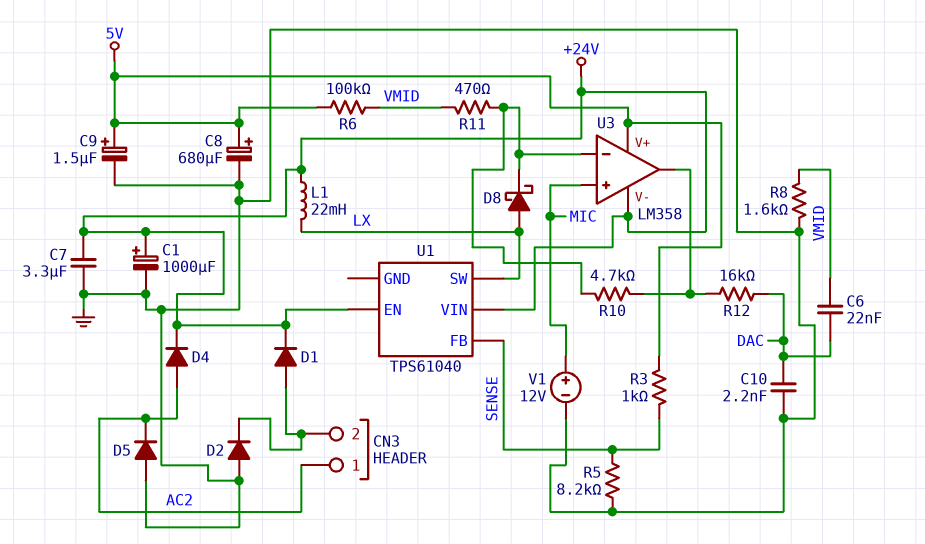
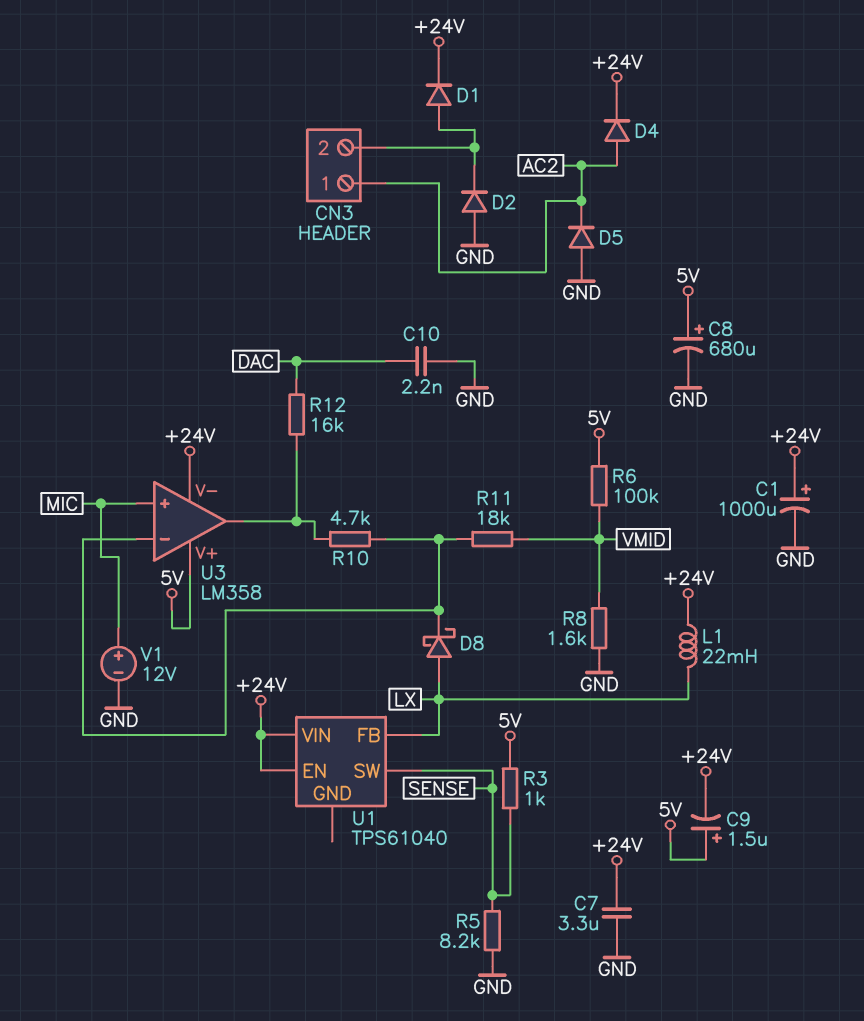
C6: 22nF (DAC, VMID) -> none
C9: 1.5uF (plus 5V, minus GND) -> 1.5uF (plus 5V, minus +24V)
R11: 470 (U3/in-, VMID) -> 18k (U3/in-, VMID)
U1 pin FB: SENSE -> LX
U1 pin SW: LX -> SENSE

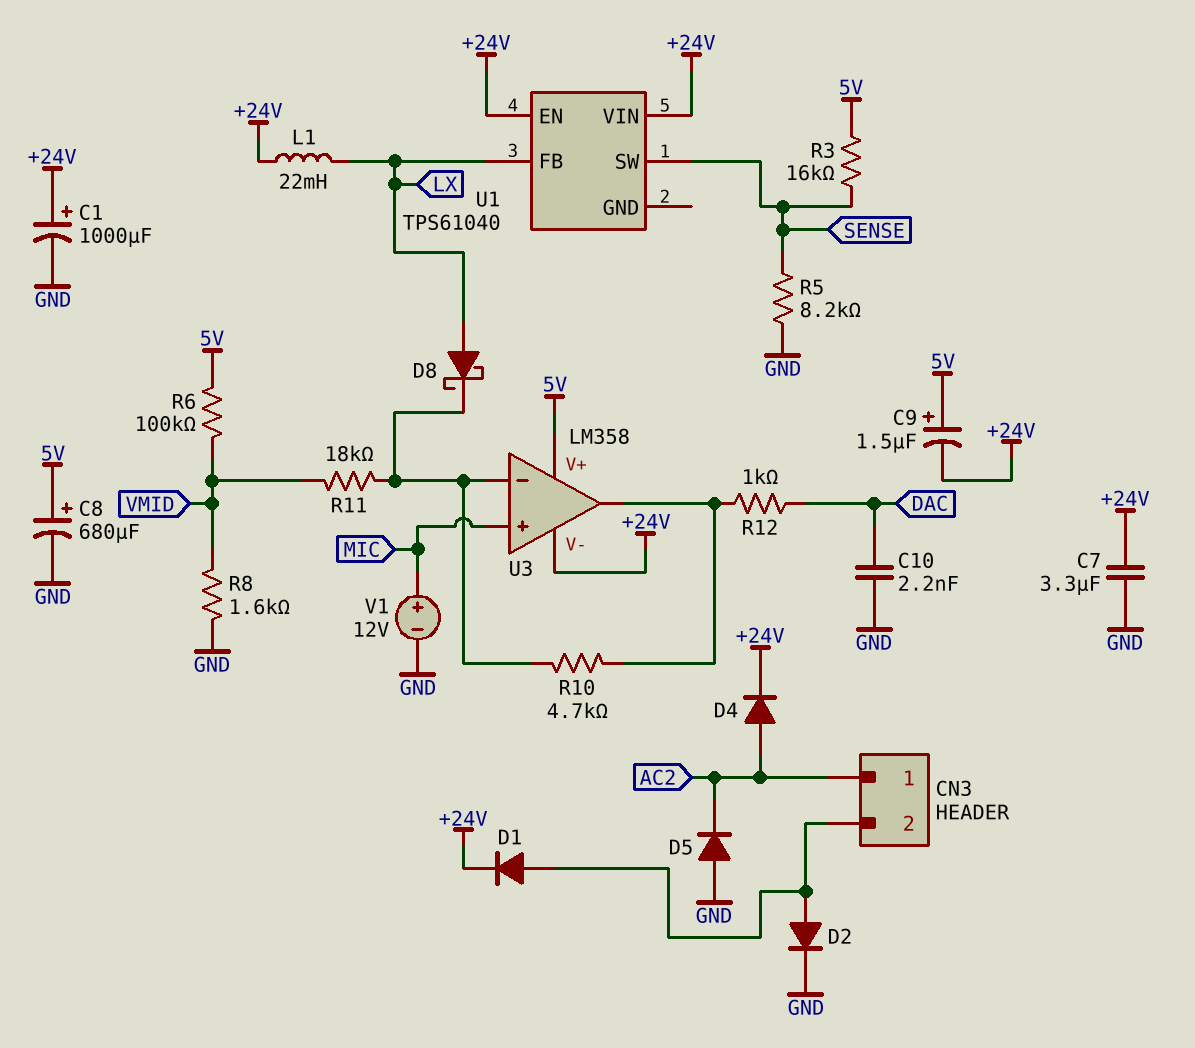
D2: diode (A GND, K CN3/2) -> diode (A CN3/2, K GND)
R3: 1k (5V, SENSE) -> 16k (5V, SENSE)
R12: 16k (DAC, U3/out) -> 1k (DAC, U3/out)

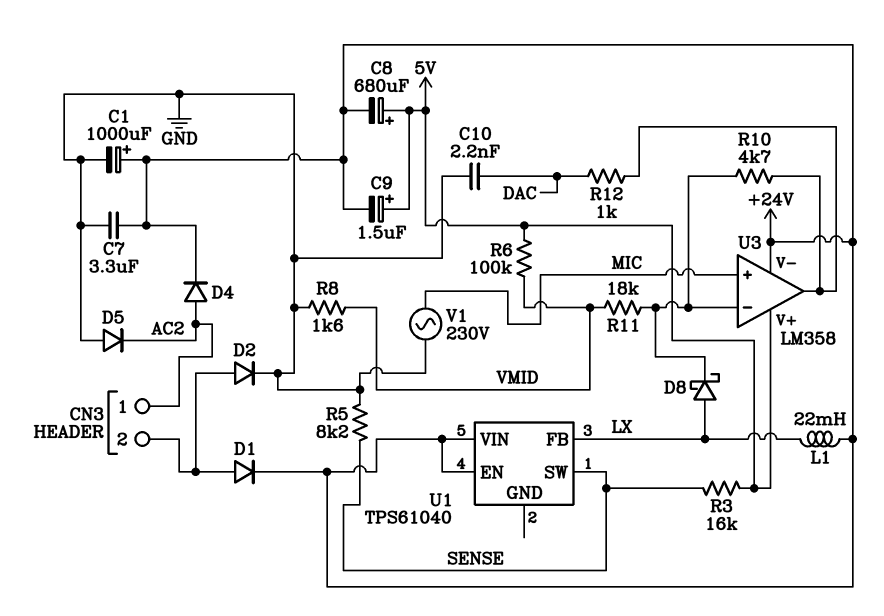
C8: 680uF (plus 5V, minus GND) -> 680uF (plus 5V, minus +24V)
V1: 12V (plus MIC, minus GND) -> AC 230V (GND, MIC)

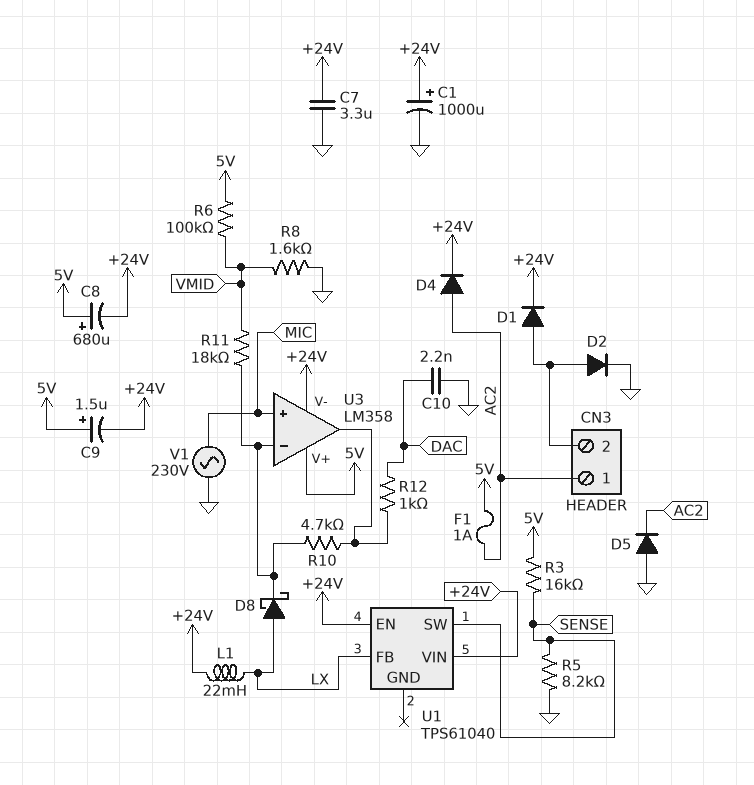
F1: none -> 1A (5V, AC2)

